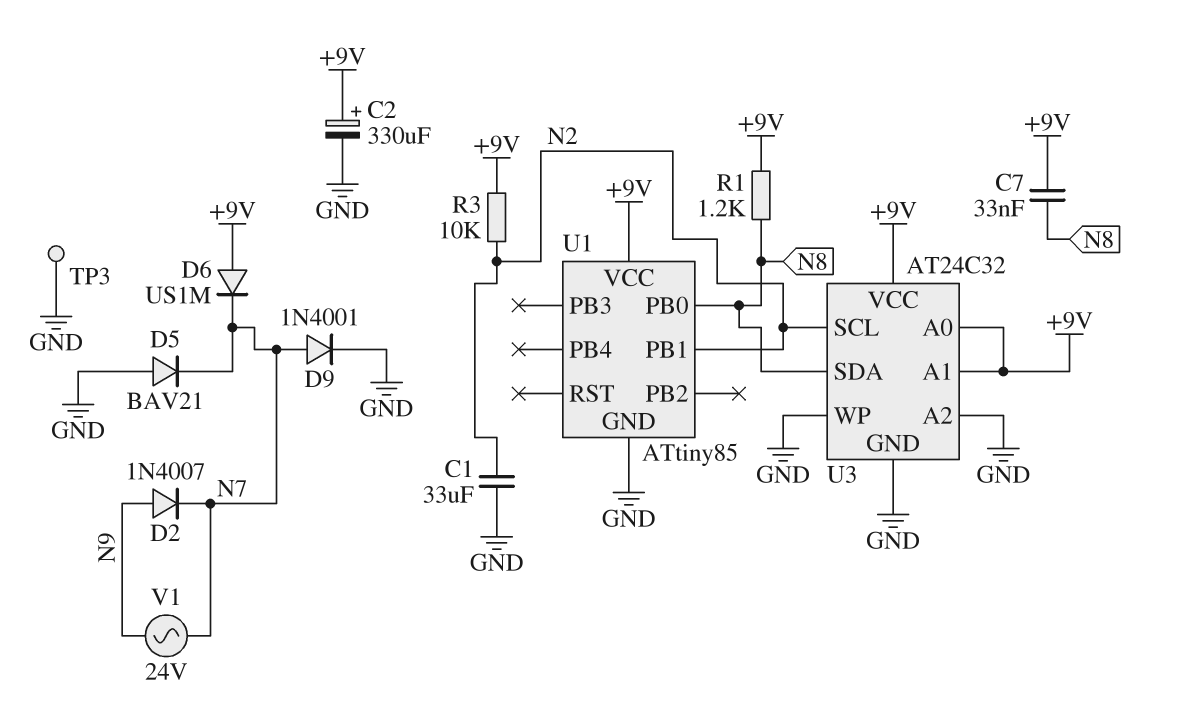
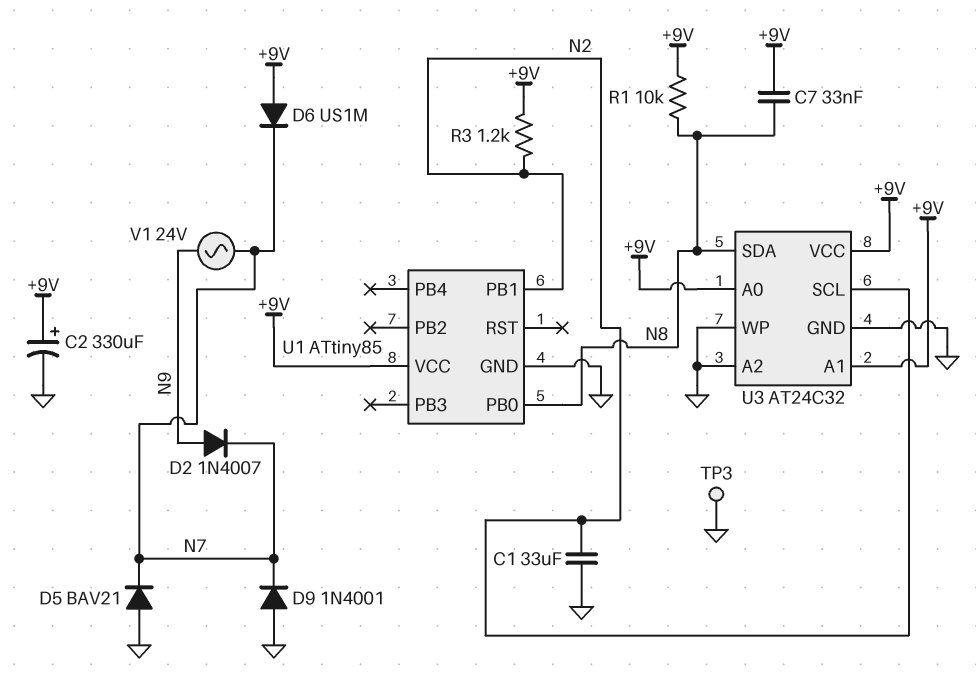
D9: diode 1N4001 (A N7, K GND) -> diode 1N4001 (A GND, K N7)
R1: 1.2k (+9V, N8) -> 10k (+9V, N8)
R3: 10k (+9V, N2) -> 1.2k (+9V, N2)

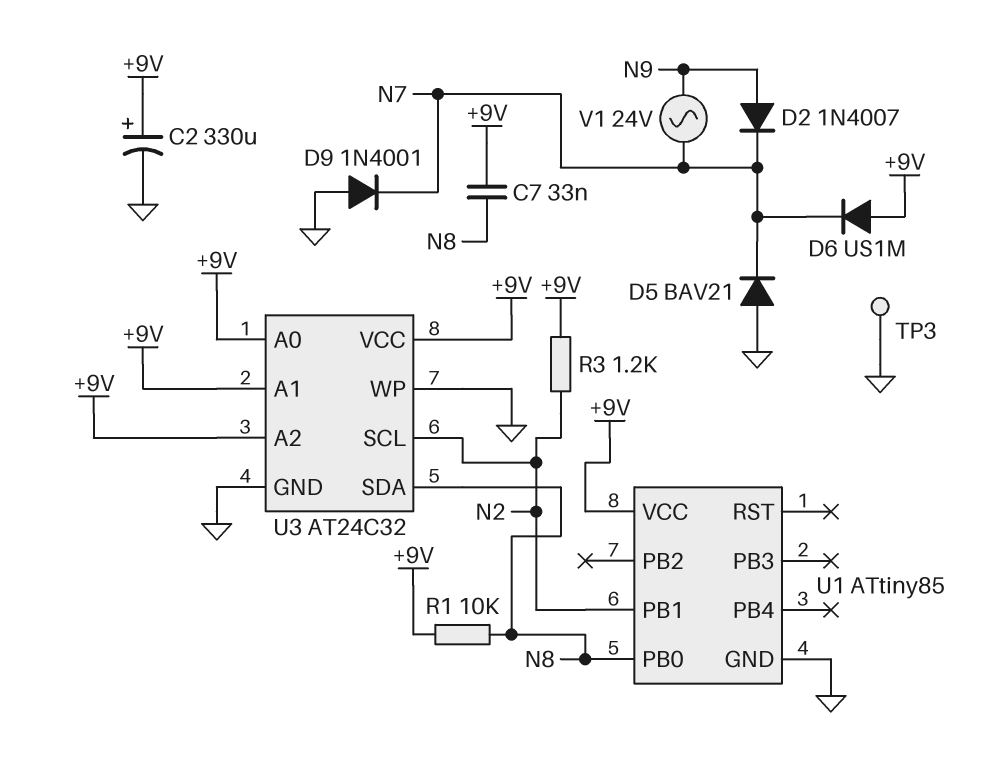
C1: 33uF (GND, N2) -> none
U3 pin A2: GND -> +9V

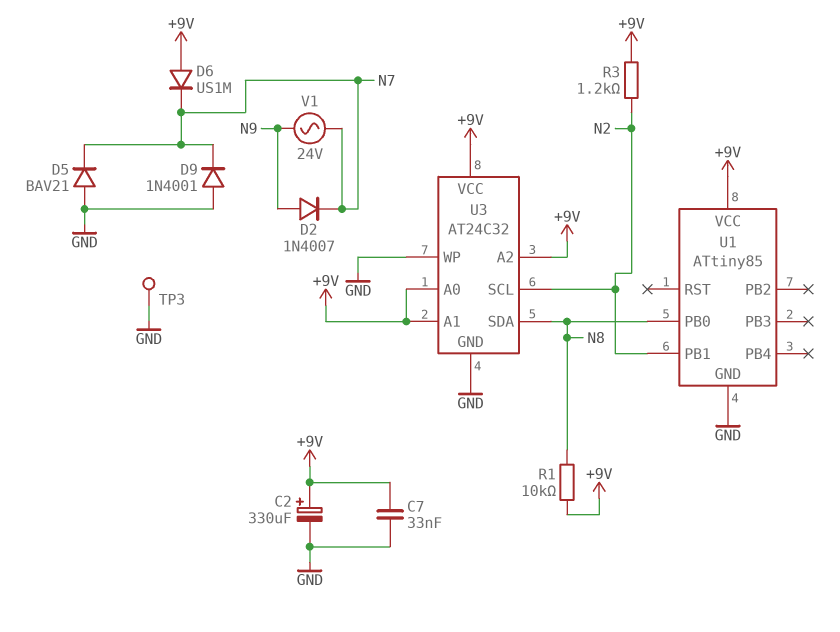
C7: 33nF (+9V, N8) -> 33nF (+9V, GND)

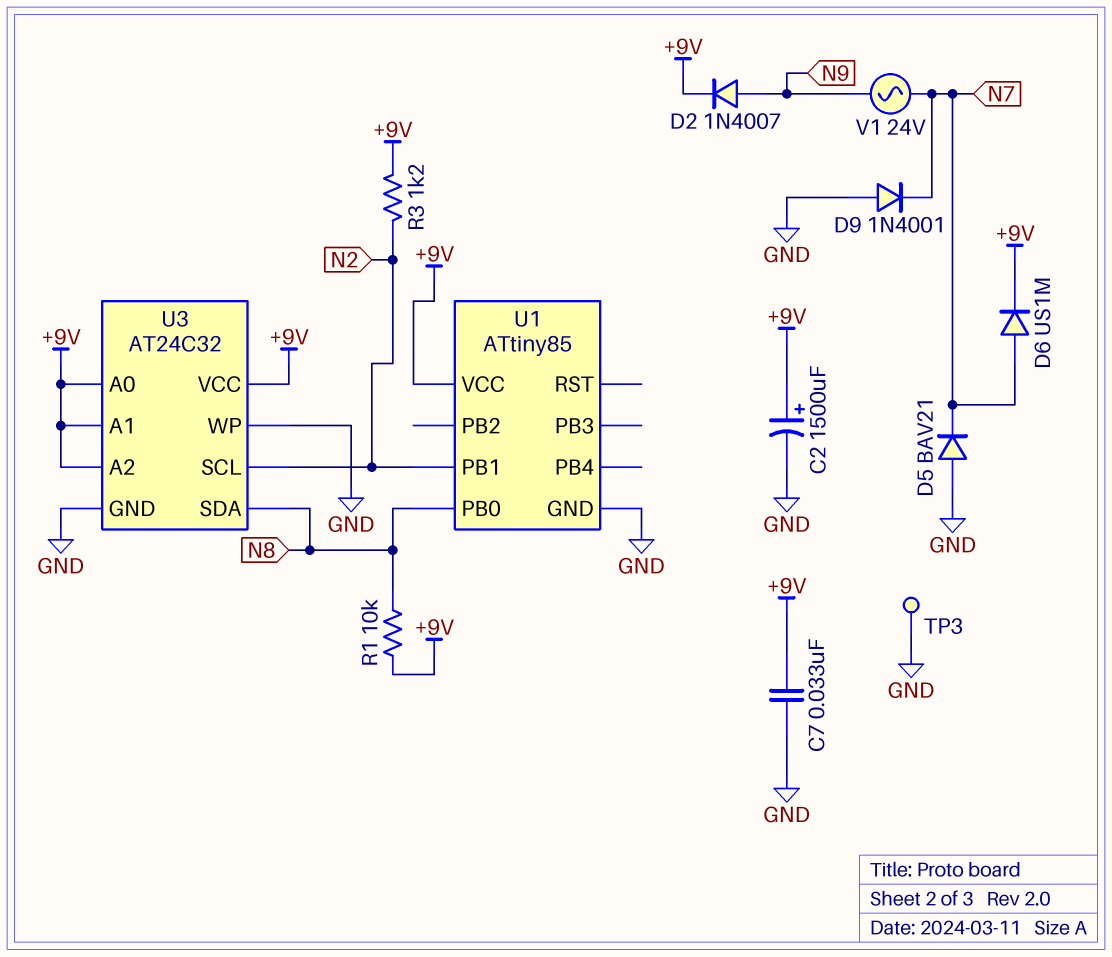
C2: 330uF (plus +9V, minus GND) -> 1500uF (plus +9V, minus GND)
D2: diode 1N4007 (A N9, K N7) -> diode 1N4007 (A N9, K +9V)
D6: diode US1M (A +9V, K N7) -> diode US1M (A N7, K +9V)

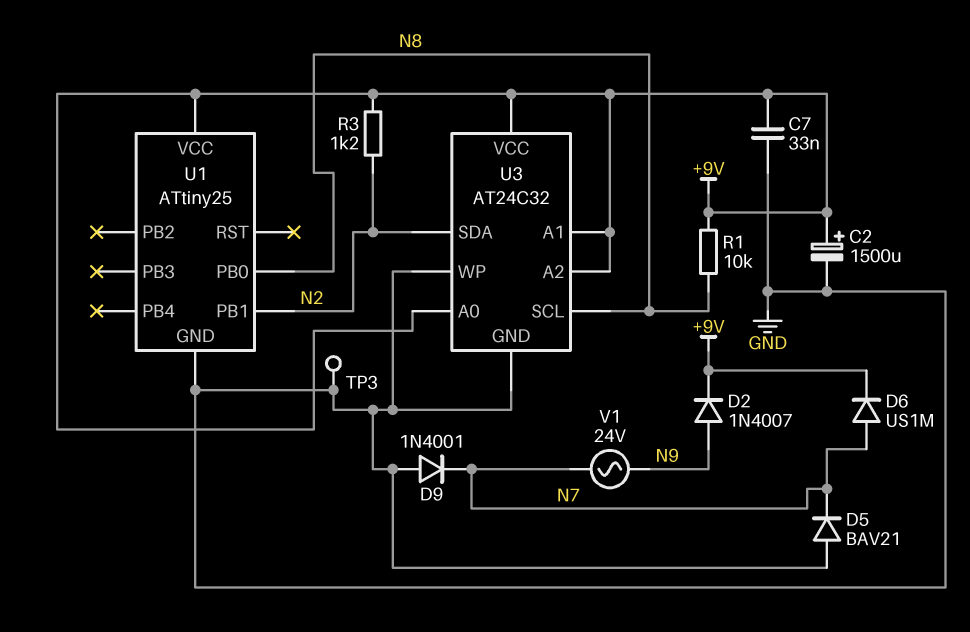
U1: ATtiny85 -> ATtiny25
U3 pin SCL: N2 -> N8
U3 pin SDA: N8 -> N2

